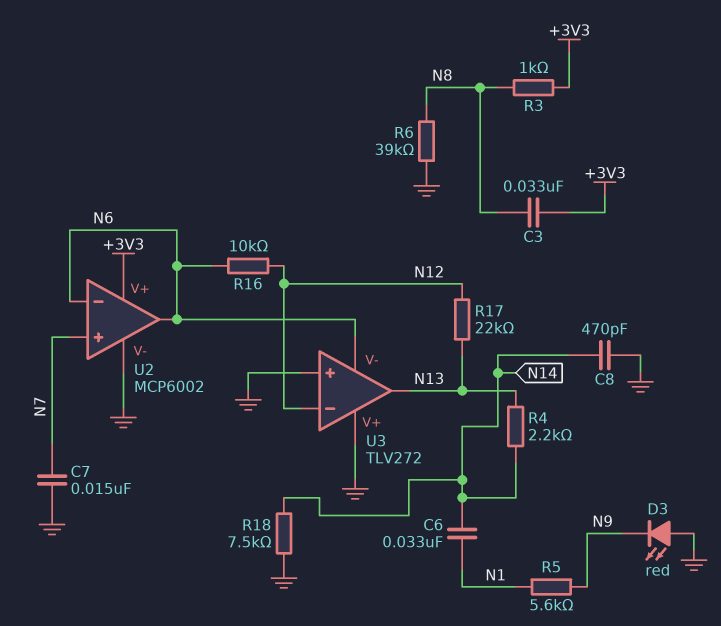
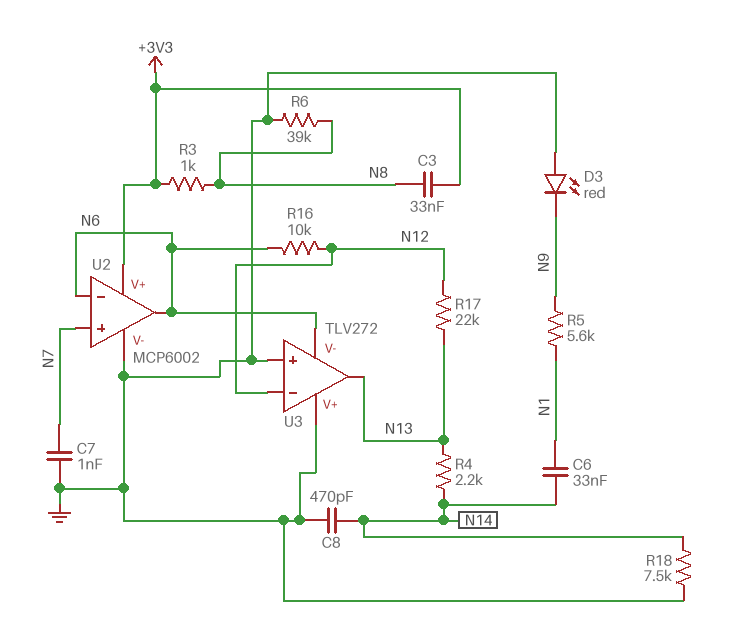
C7: 15nF (GND, N7) -> 1nF (GND, N7)

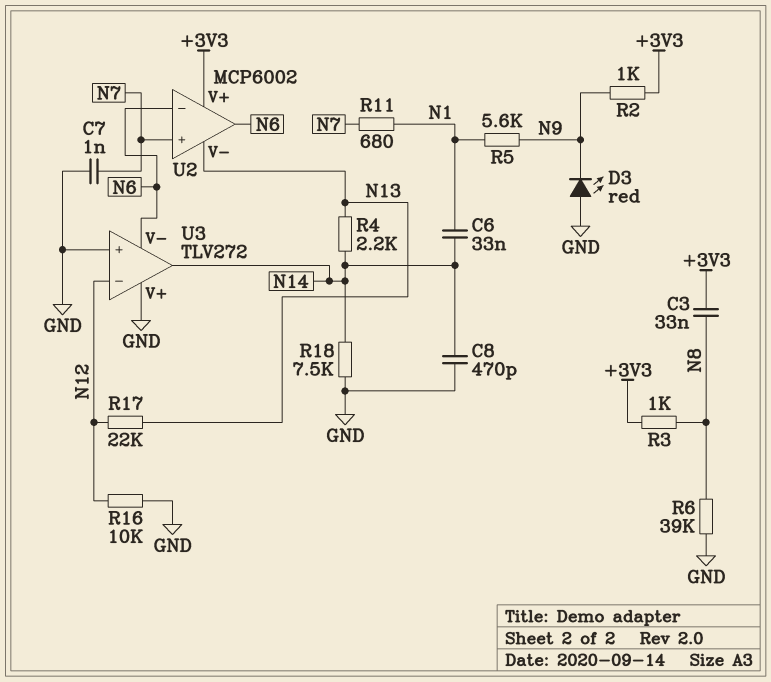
R2: none -> 1k (+3V3, N9)
R11: none -> 680 (N1, N7)
R16: 10k (N6, N12) -> 10k (GND, N12)
U2 pin V-: GND -> N13
U3 pin out: N13 -> N14

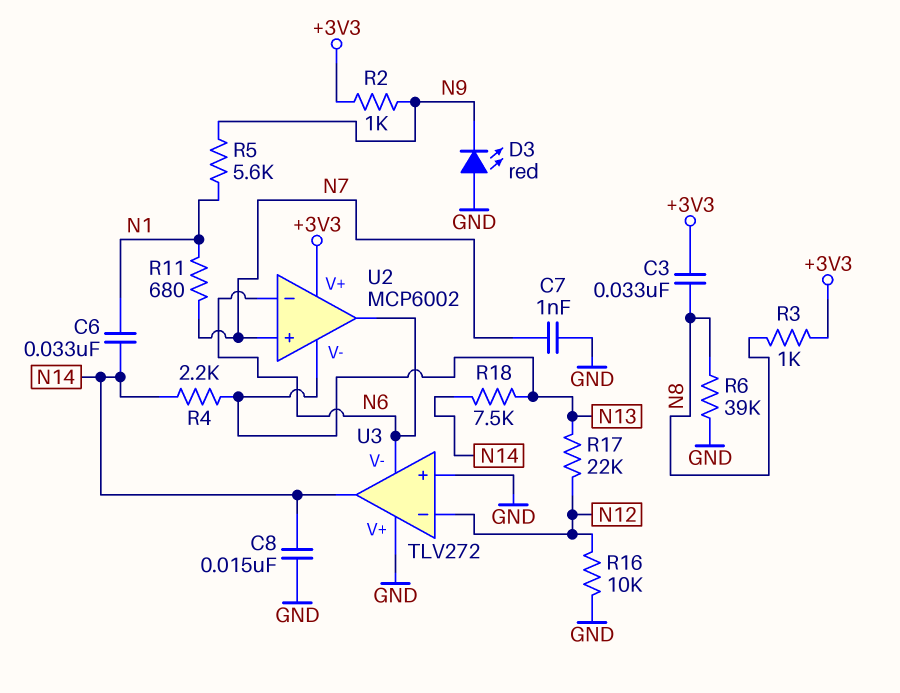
C8: 470pF (GND, N14) -> 15nF (GND, N14)
R18: 7.5k (GND, N14) -> 7.5k (N13, N14)

